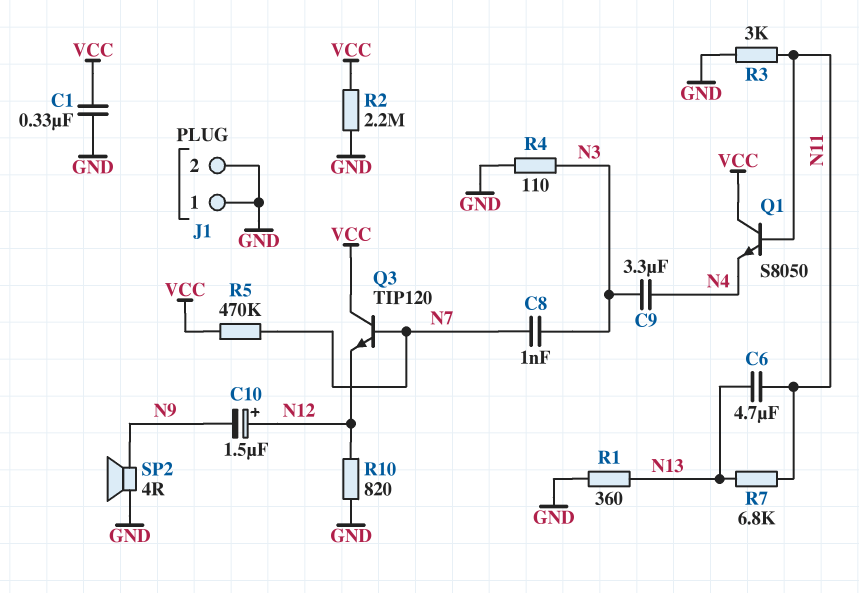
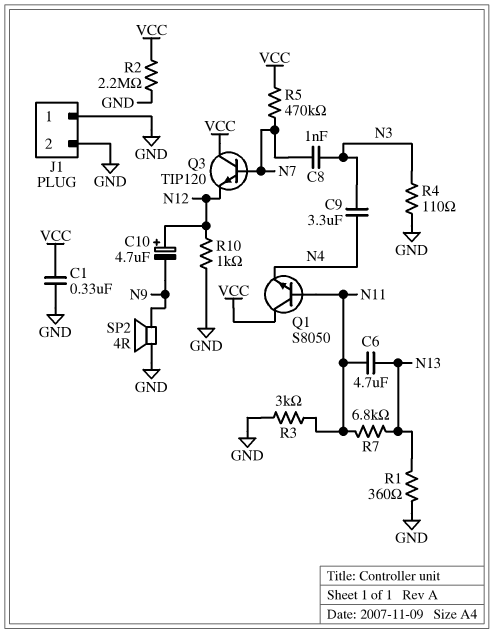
C10: 1.5uF (plus N12, minus N9) -> 4.7uF (plus N12, minus N9)
R10: 820 (GND, N12) -> 1k (GND, N12)

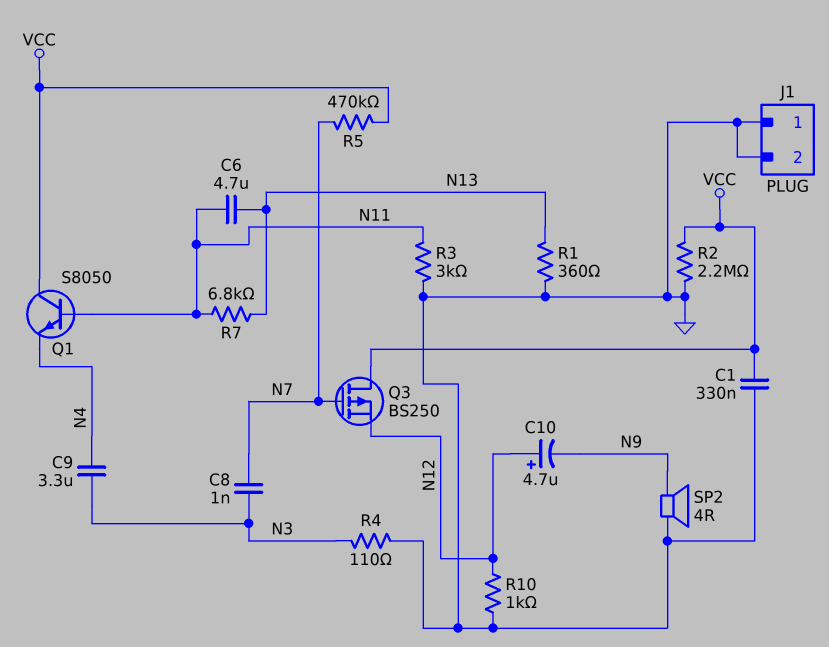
Q3: NPN TIP120 (B N7, C VCC, E N12) -> PMOS BS250 (G N7, D VCC, S N12)

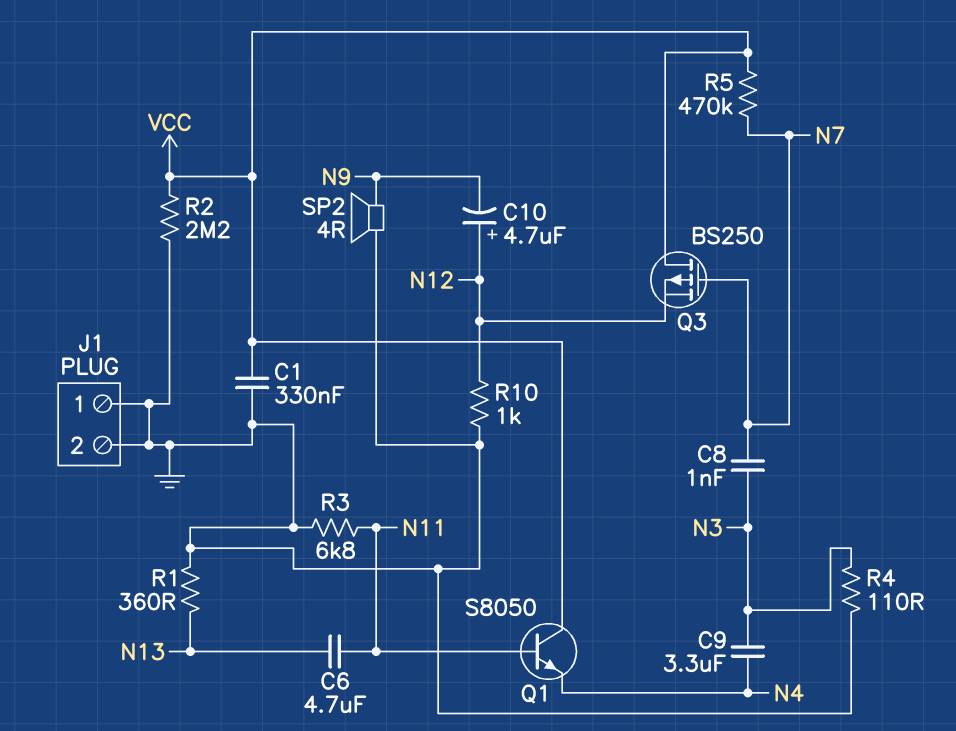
R3: 3k (GND, N11) -> 6.8k (GND, N11)
R7: 6.8k (N11, N13) -> none

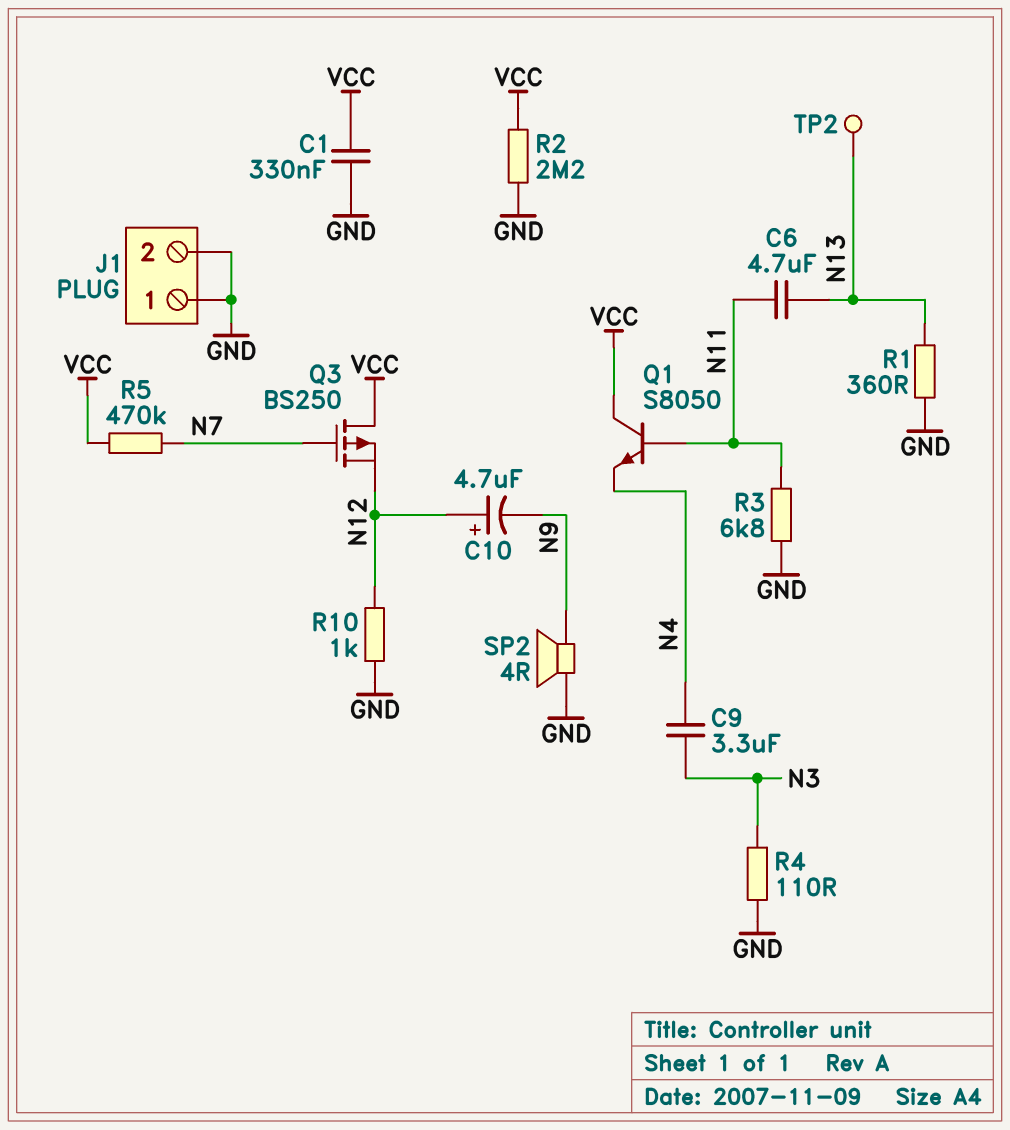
C8: 1nF (N3, N7) -> none
TP2: none -> test point (N13)

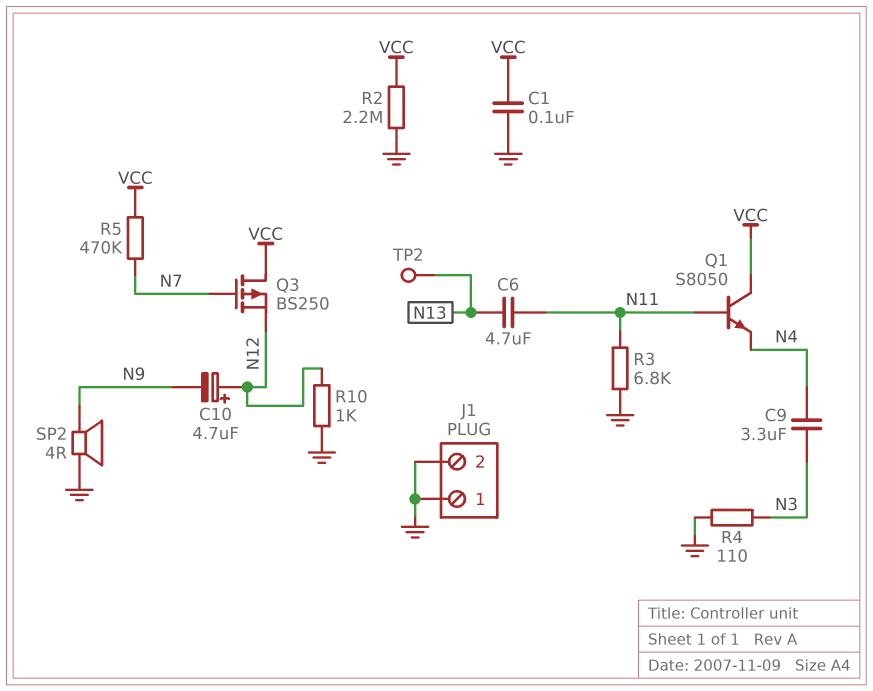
C1: 330nF (GND, VCC) -> 100nF (GND, VCC)
R1: 360 (GND, N13) -> none

